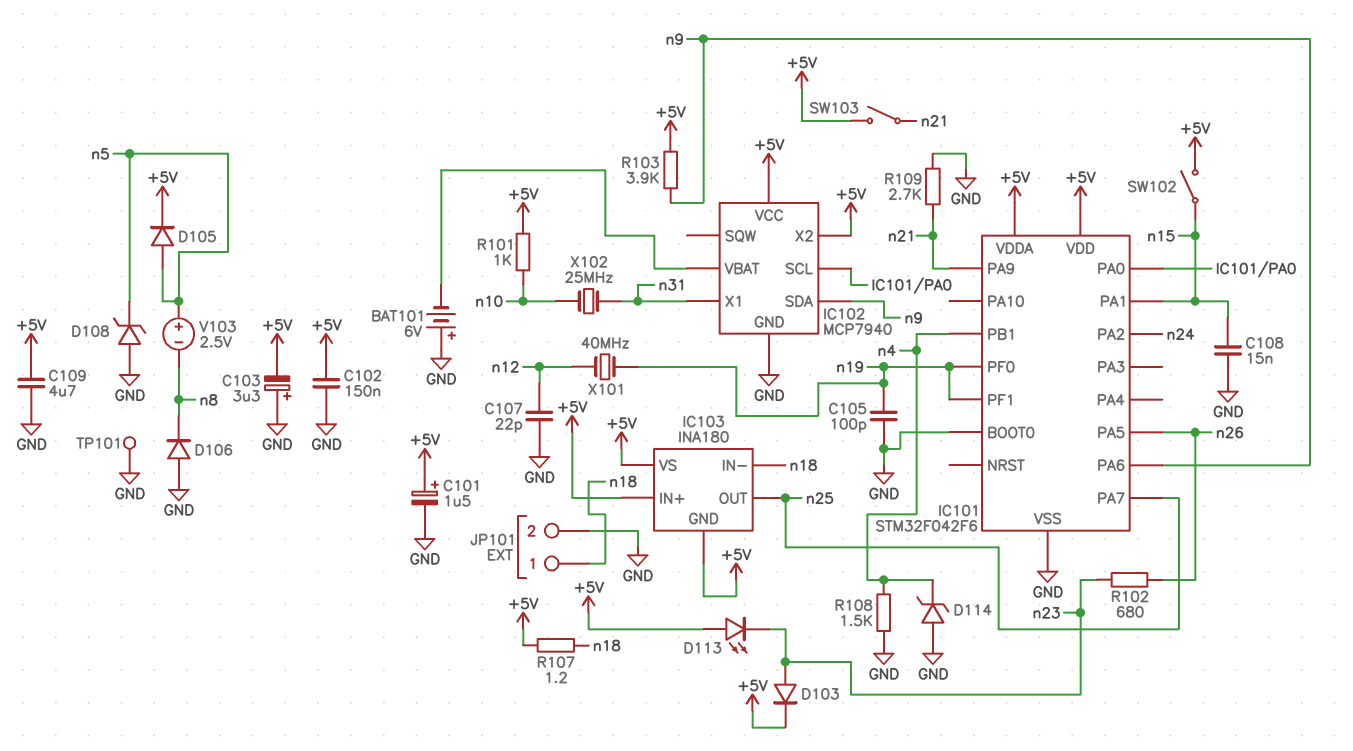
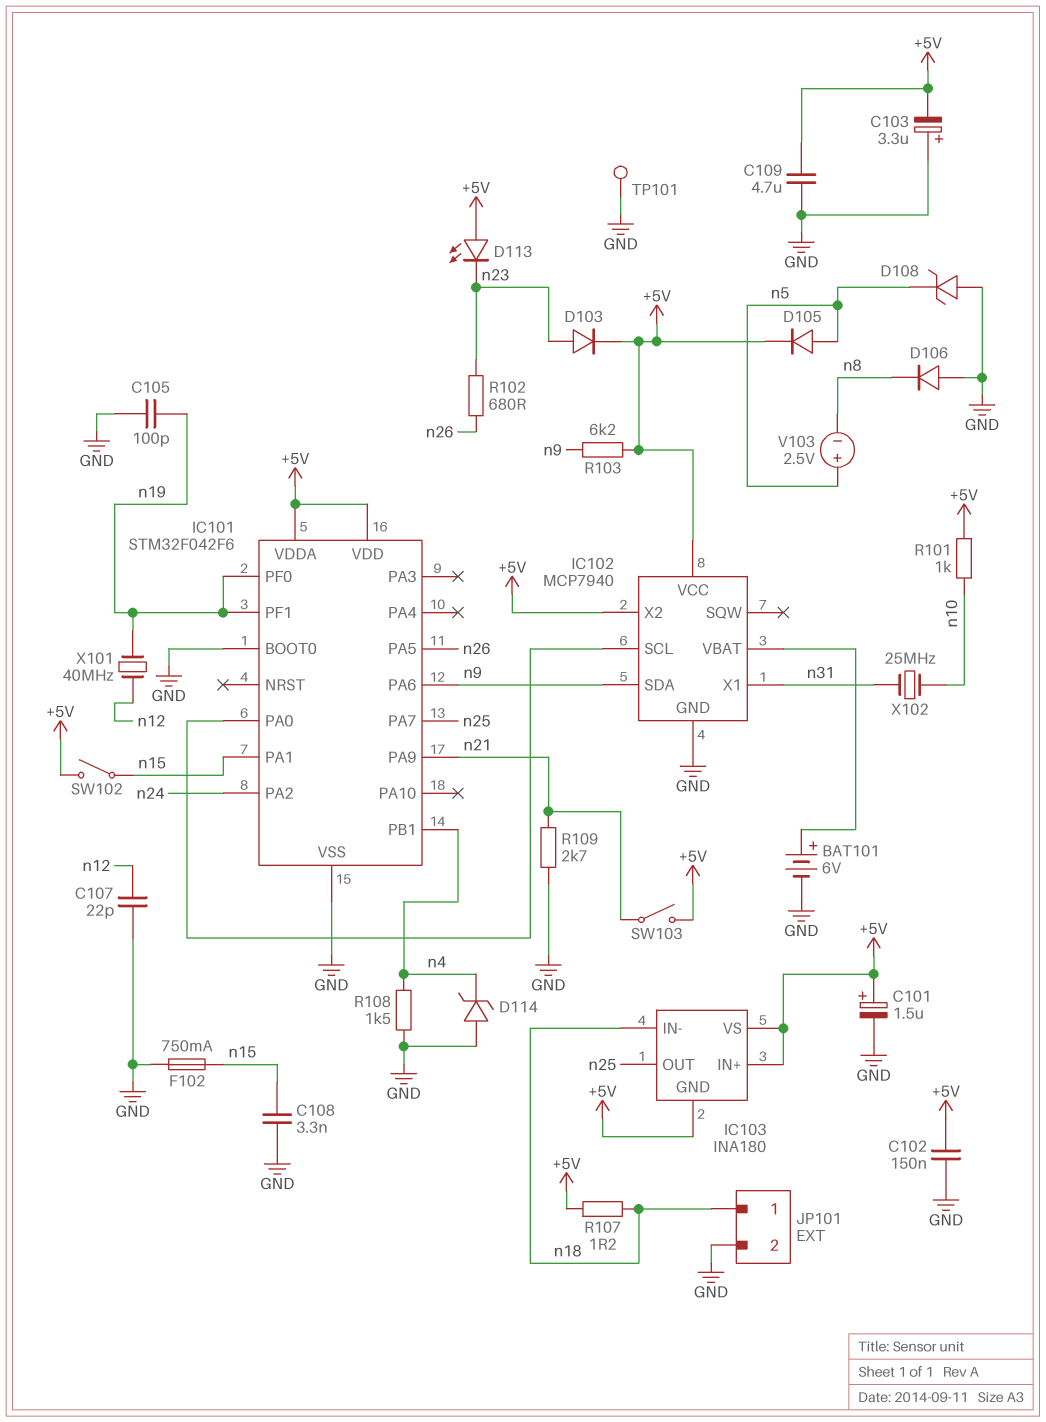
BAT101: 6V (plus GND, minus IC102/VBAT) -> 6V (plus IC102/VBAT, minus GND)
C108: 15nF (GND, n15) -> 3.3nF (GND, n15)
F102: none -> 750mA (GND, n15)
R103: 3.9k (+5V, n9) -> 6.2k (+5V, n9)

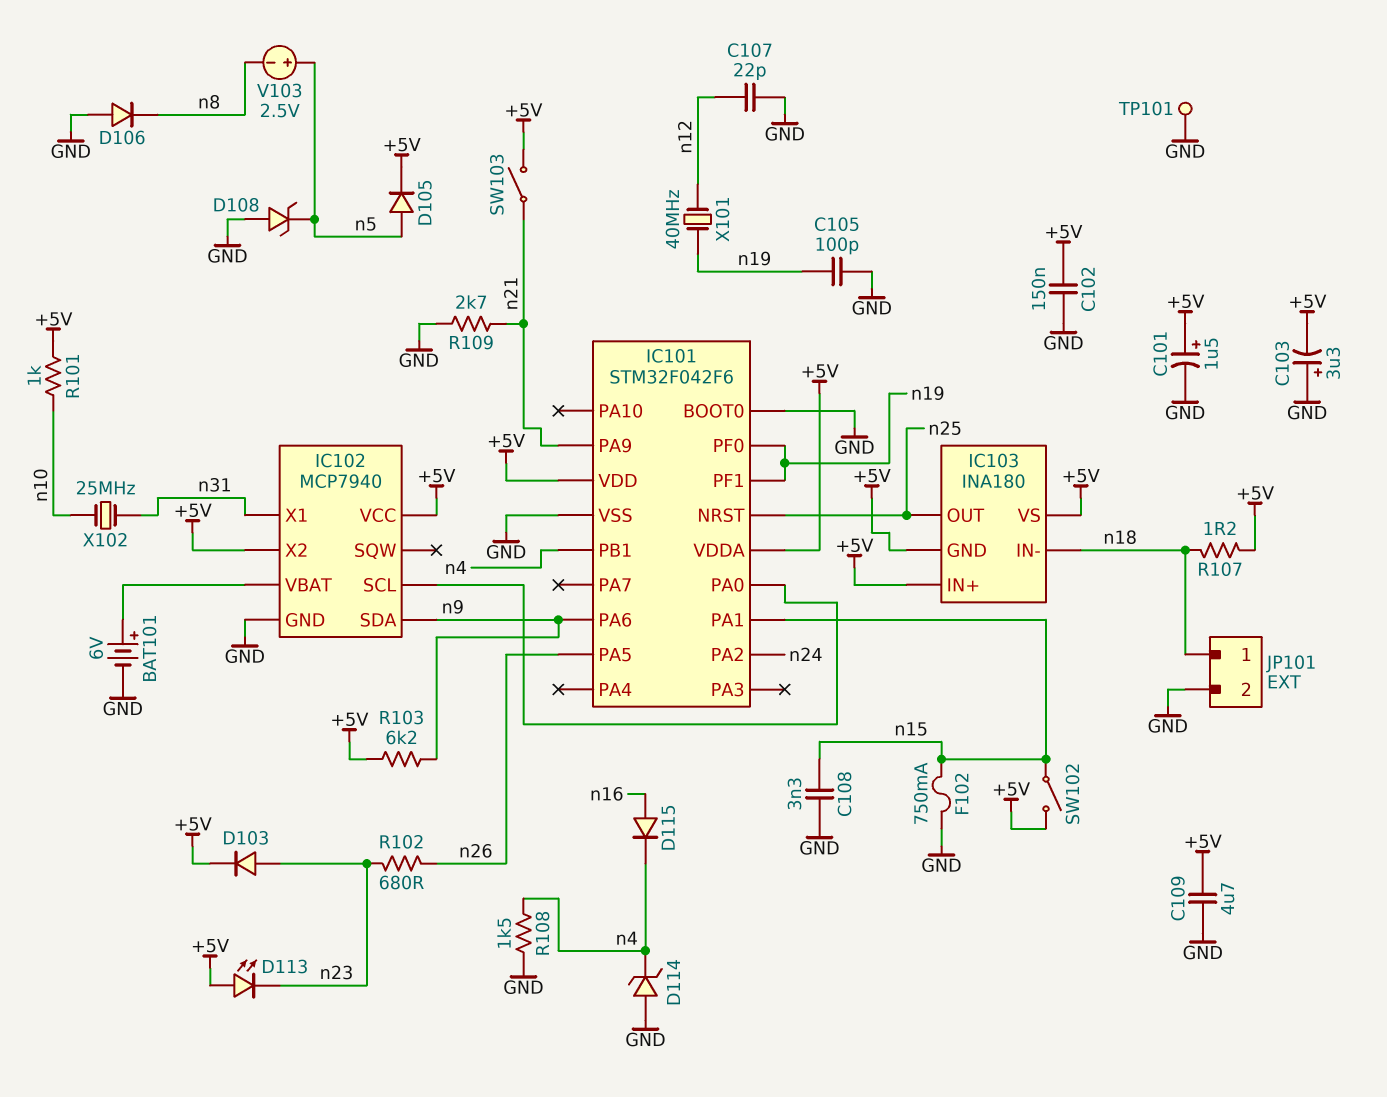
D115: none -> diode (A n16, K n4)
IC101 pin NRST: none -> n25
IC101 pin PA7: n25 -> none

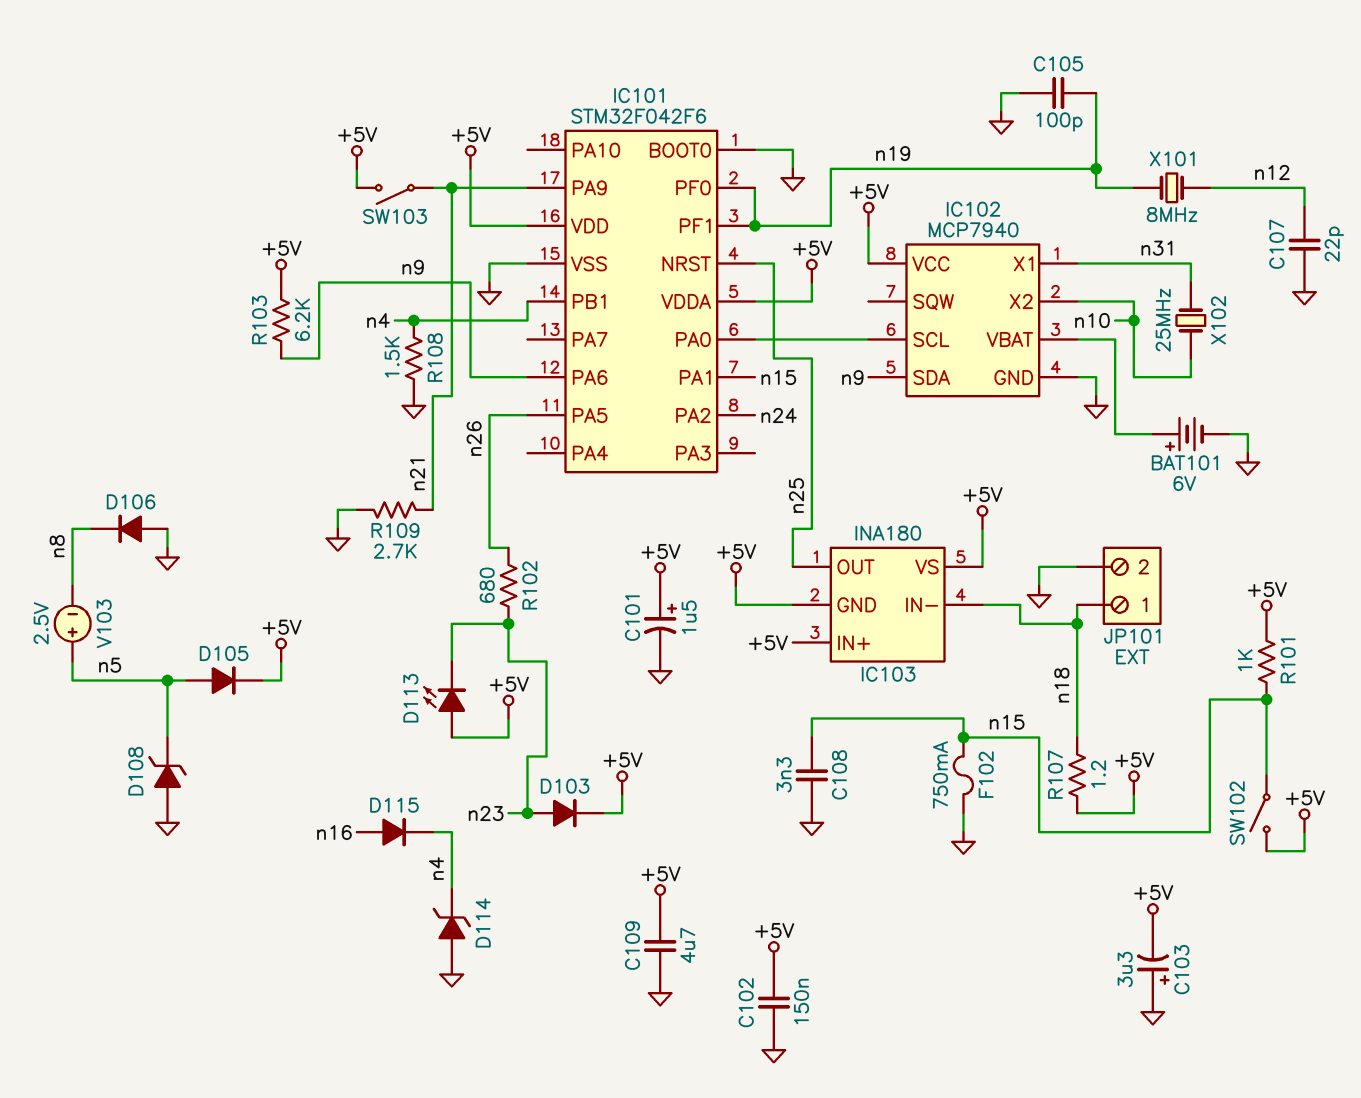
IC102 pin X2: +5V -> n10
R101: 1k (+5V, n10) -> 1k (+5V, n15)
TP101: test point (GND) -> none
X101: 40MHz (n12, n19) -> 8MHz (n12, n19)

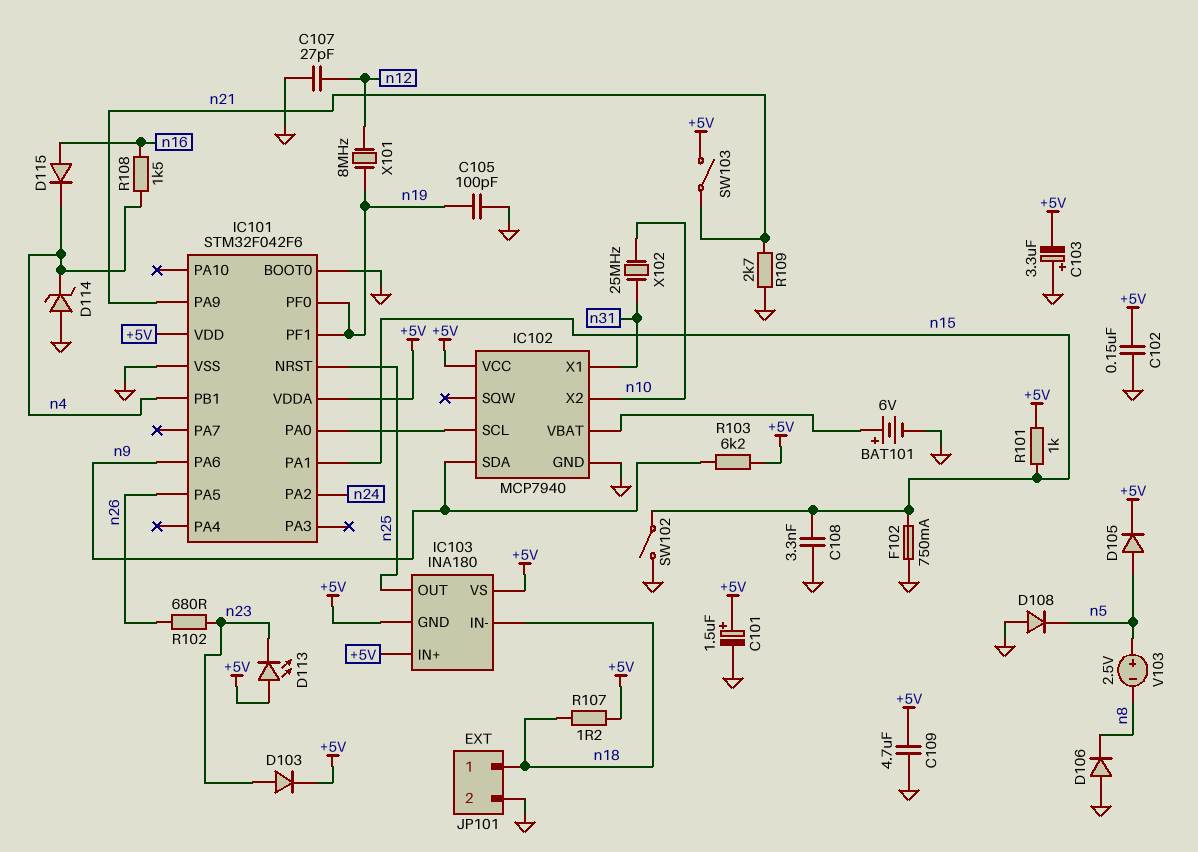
C107: 22pF (GND, n12) -> 27pF (GND, n12)
D108: zener (A GND, K n5) -> diode (A GND, K n5)
R108: 1.5k (GND, n4) -> 1.5k (n4, n16)
SW102: switch (+5V, n15) -> switch (GND, n15)

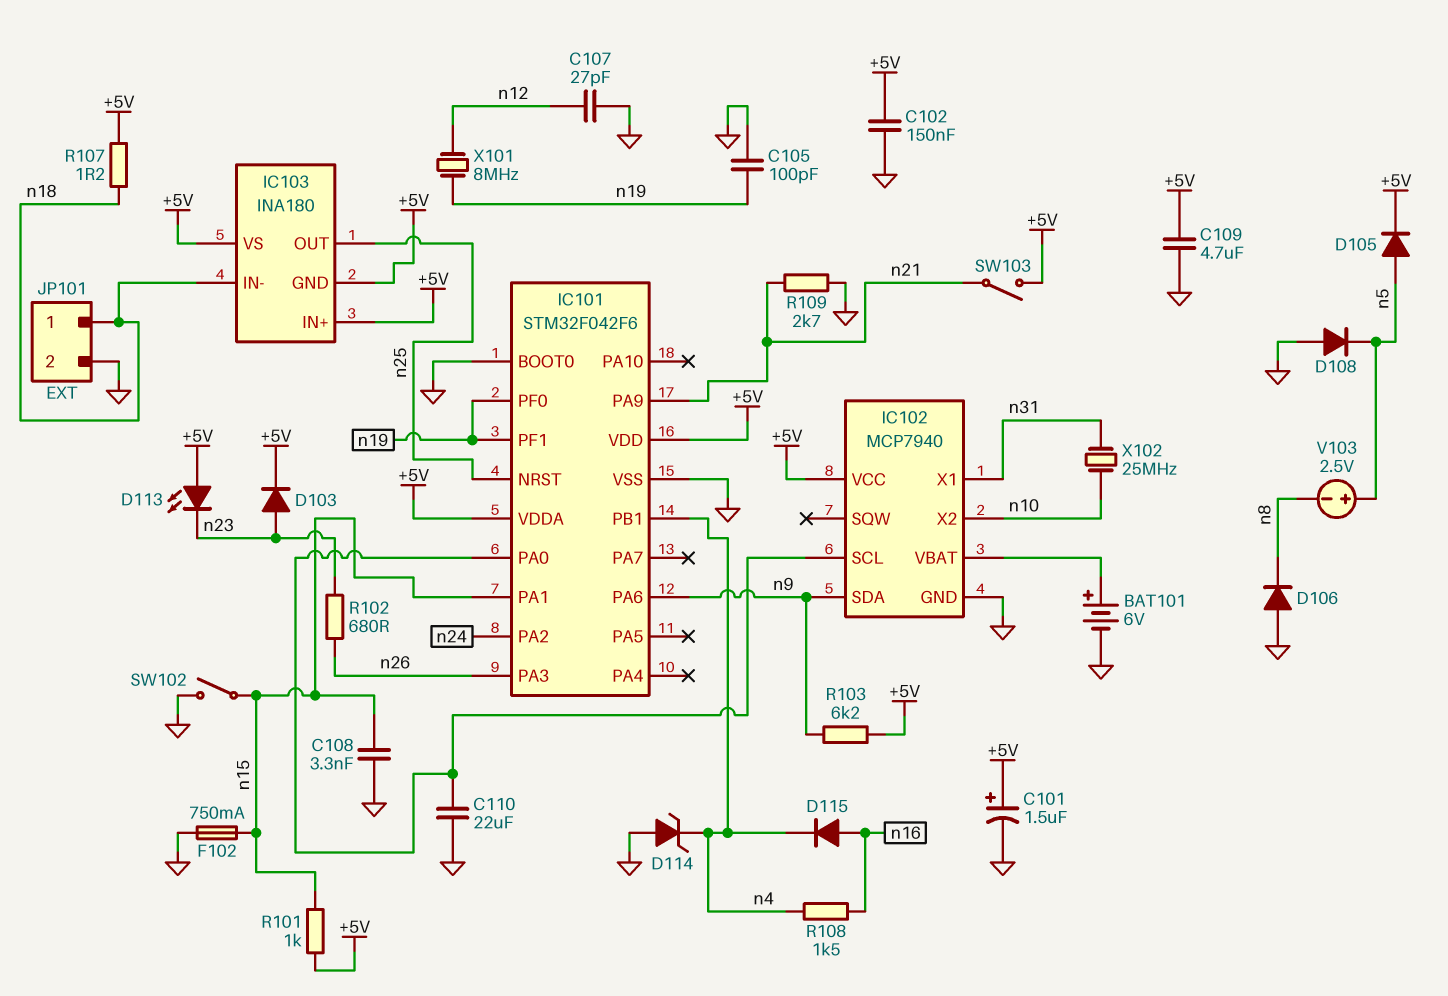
C103: 3.3uF (plus GND, minus +5V) -> none
C110: none -> 22uF (GND, IC101/PA0)
IC101 pin PA3: none -> n26
IC101 pin PA5: n26 -> none

